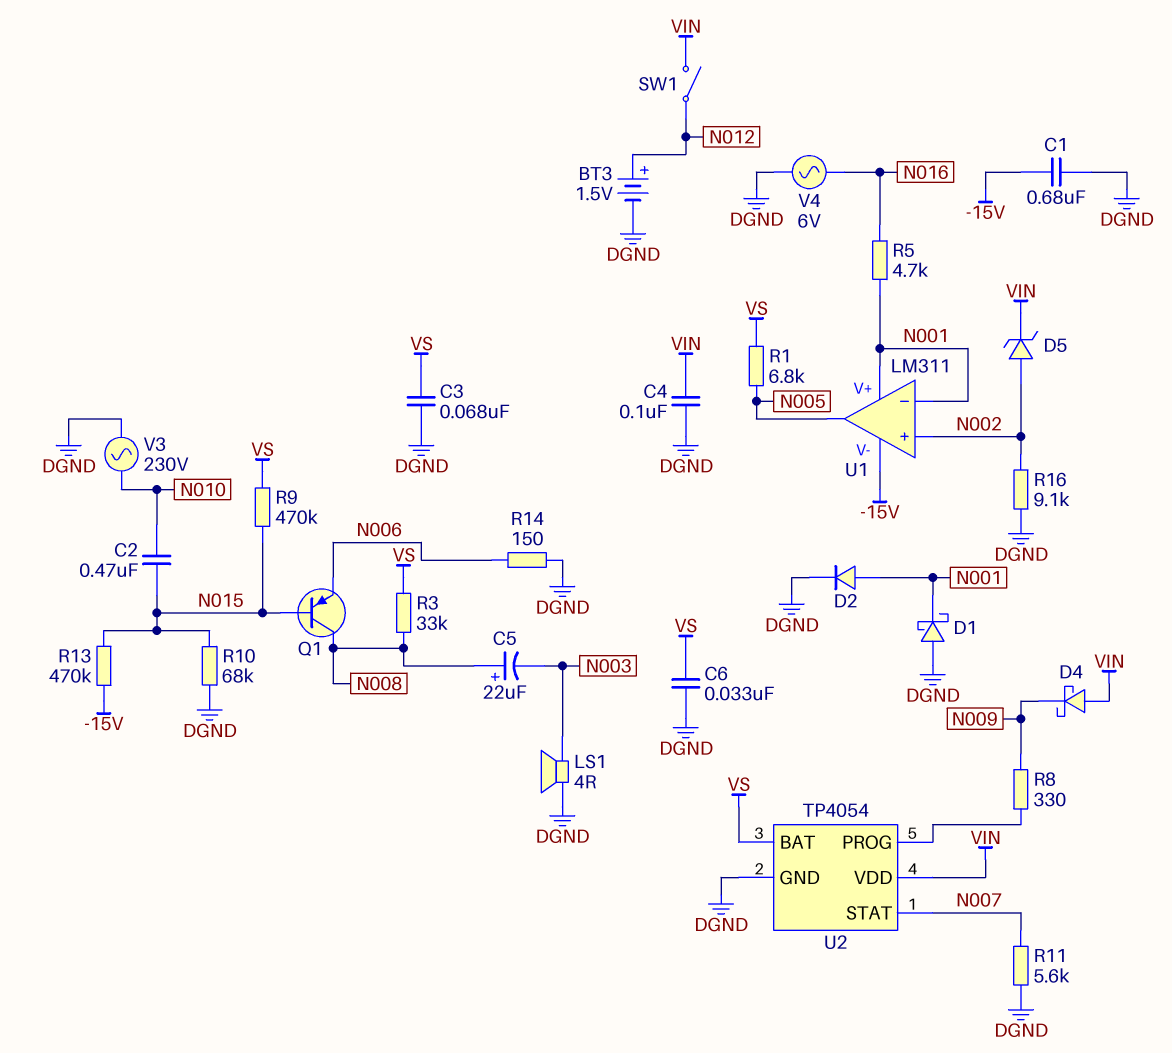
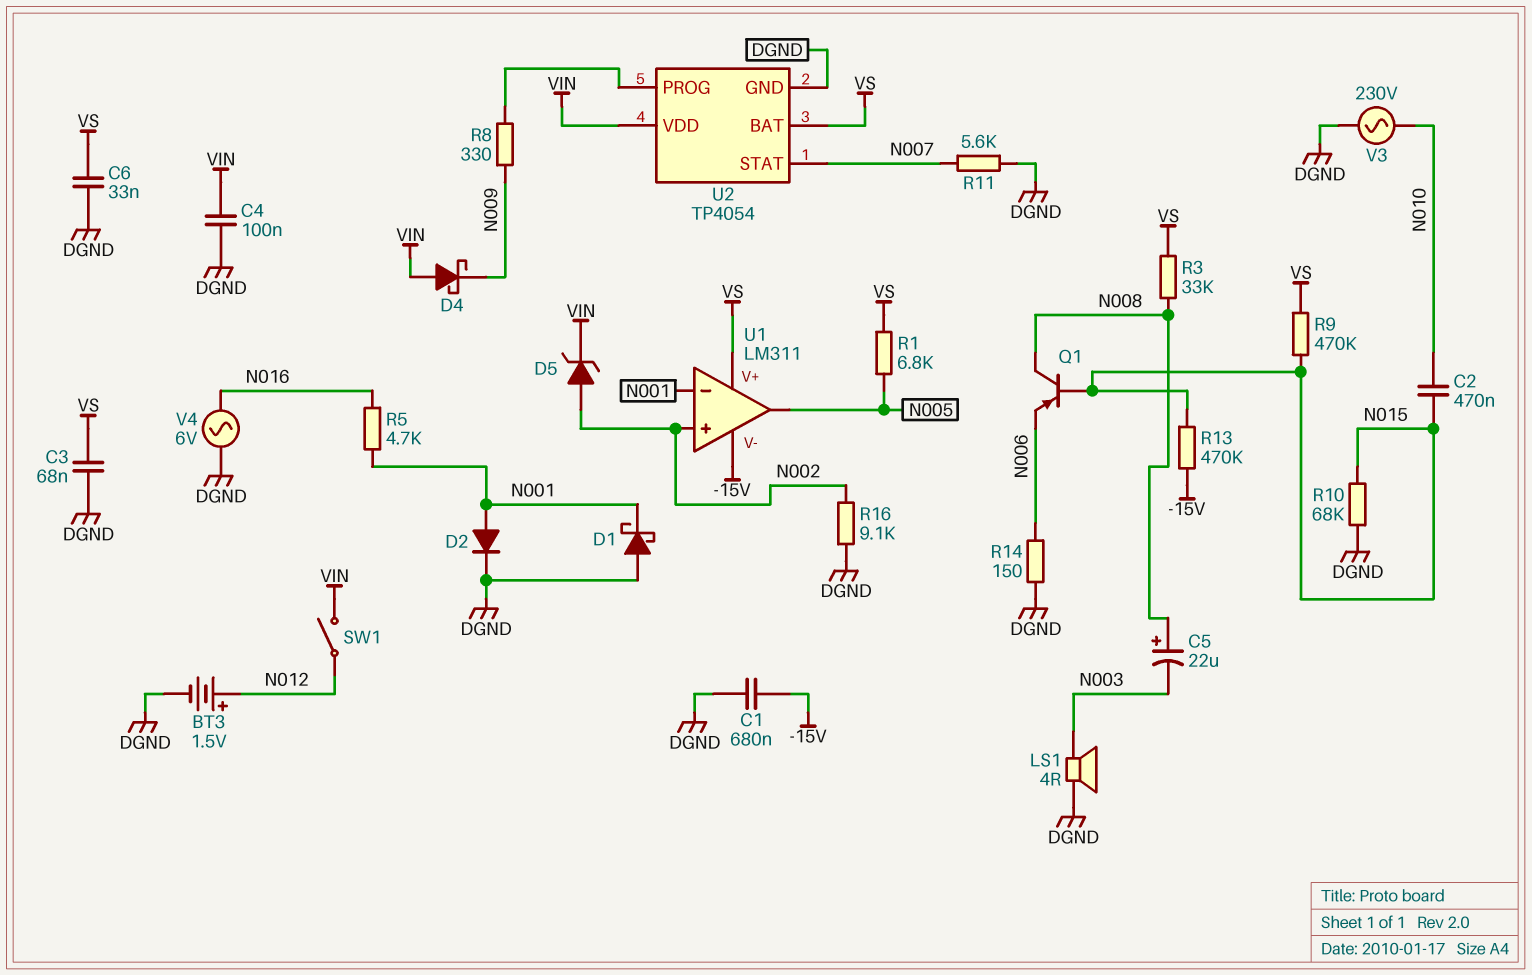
U1 pin V+: N001 -> VS

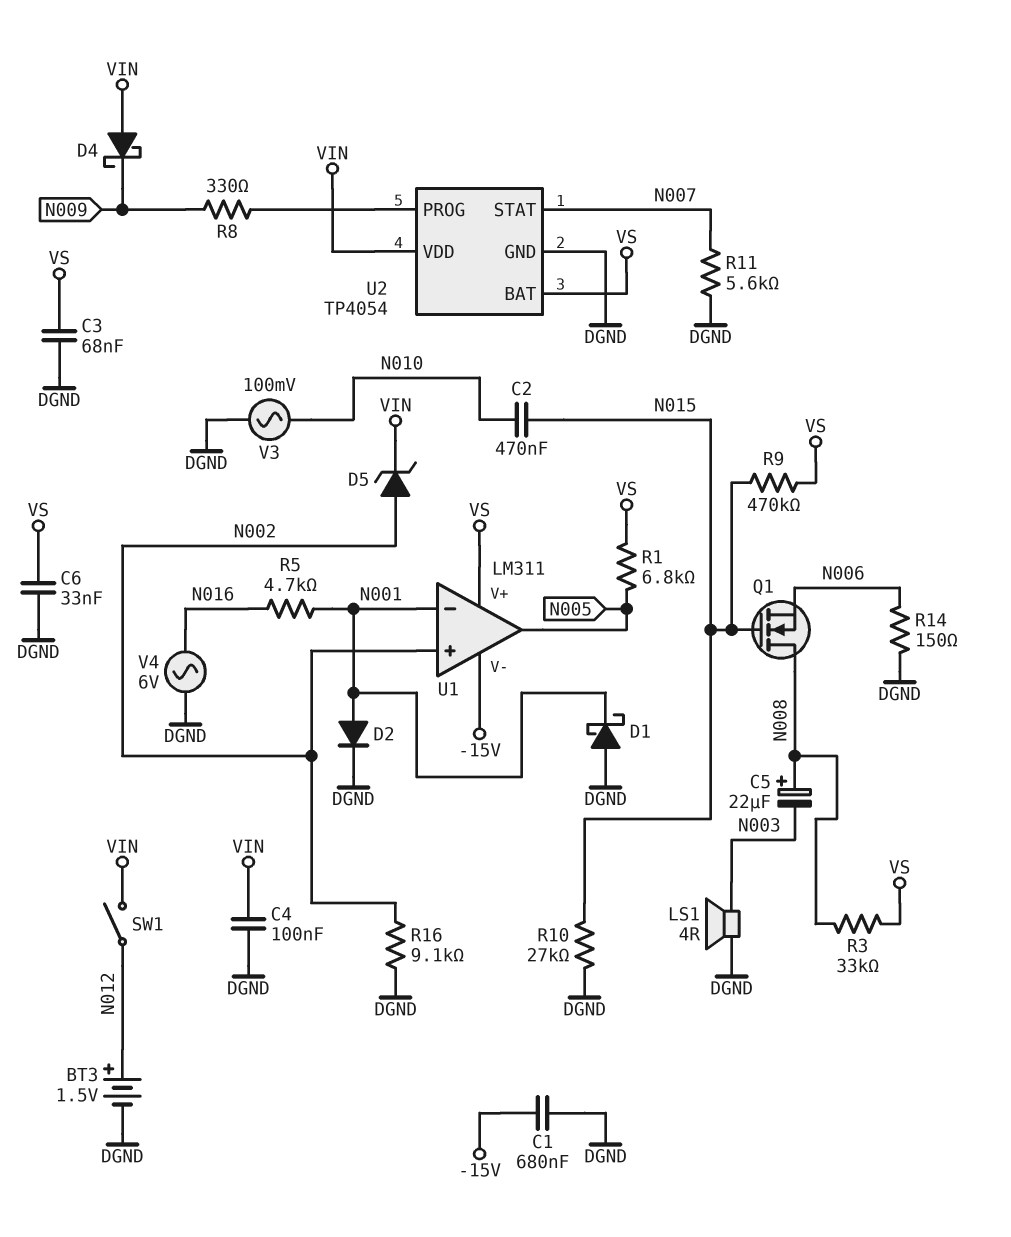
Q1: PNP (B N015, C N008, E N006) -> NMOS (G N015, D N008, S N006)
R10: 68k (DGND, N015) -> 27k (DGND, N015)
R13: 470k (-15V, N015) -> none
V3: AC 230V (DGND, N010) -> AC 100mV (DGND, N010)

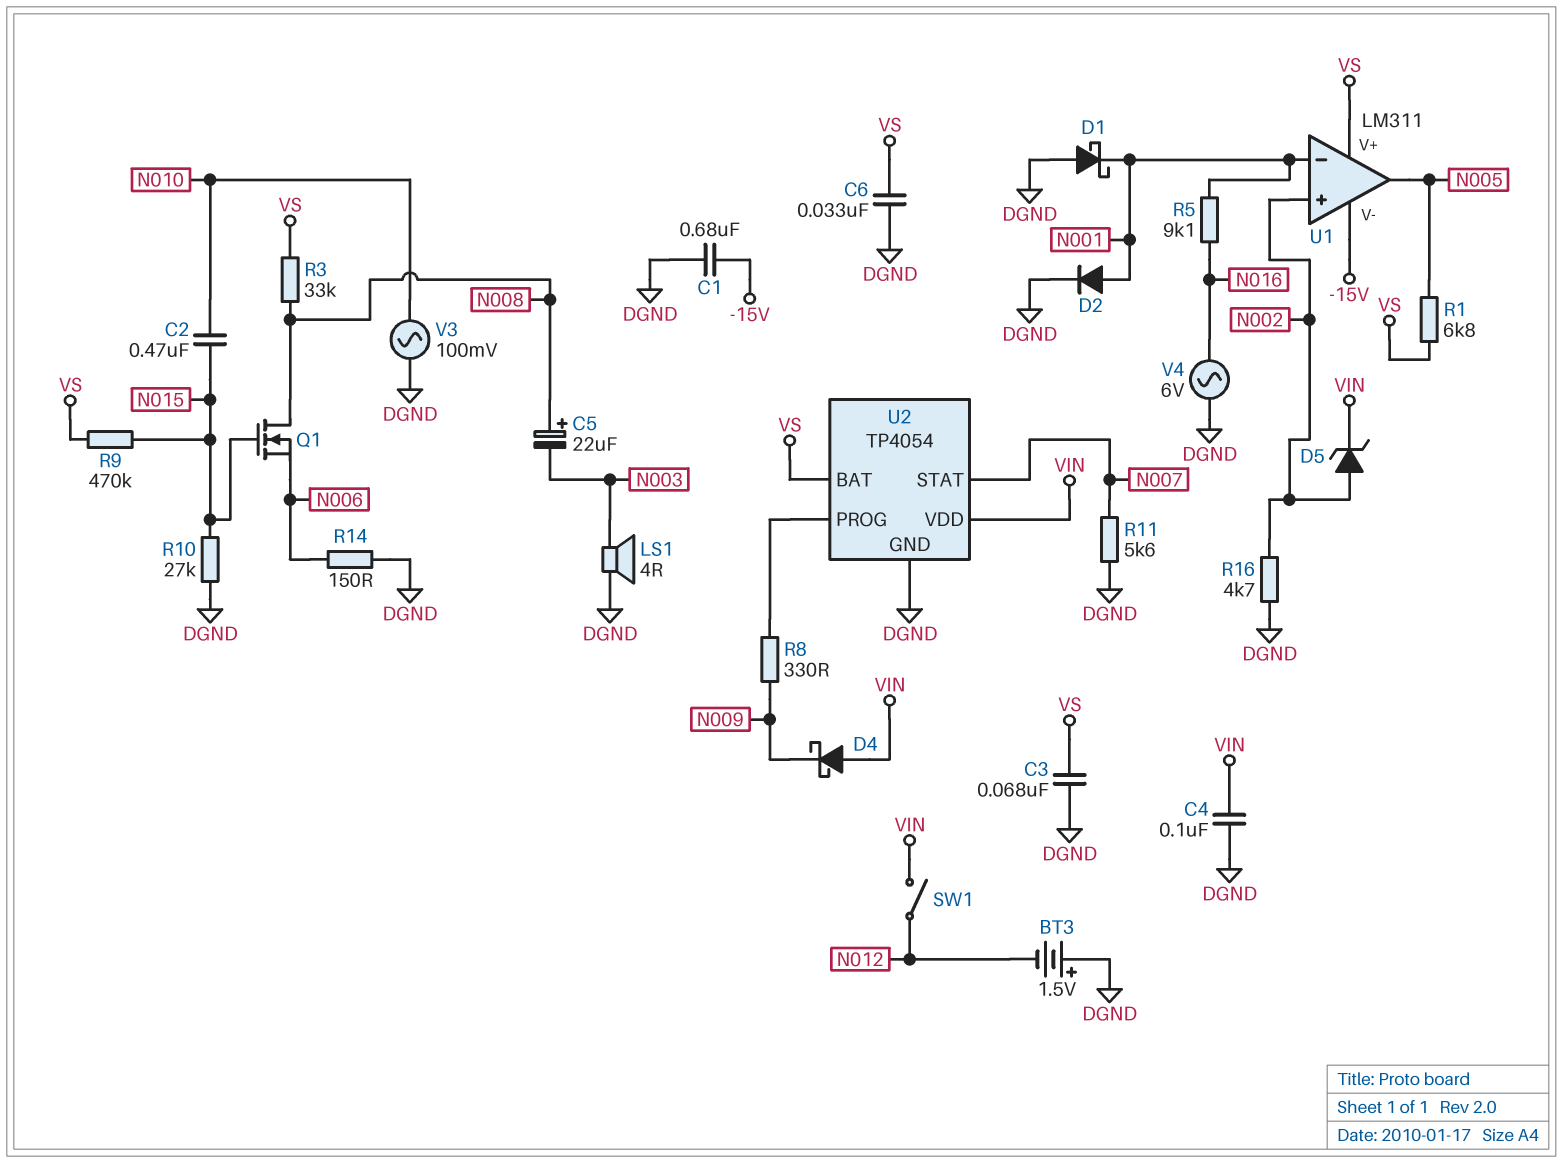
BT3: 1.5V (plus N012, minus DGND) -> 1.5V (plus DGND, minus N012)
R5: 4.7k (N001, N016) -> 9.1k (N001, N016)
R16: 9.1k (DGND, N002) -> 4.7k (DGND, N002)

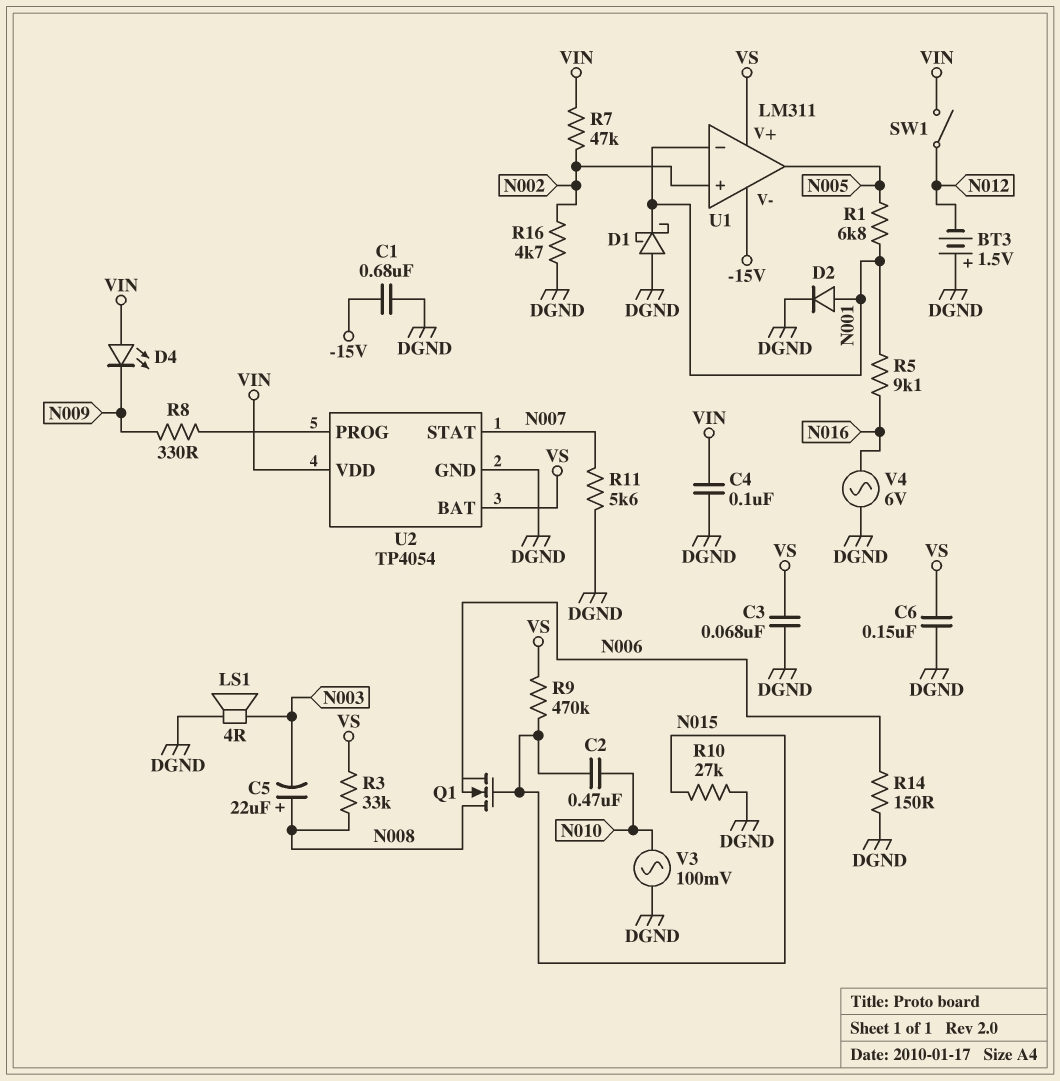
C6: 33nF (DGND, VS) -> 150nF (DGND, VS)
D4: schottky (A VIN, K N009) -> LED (A VIN, K N009)
D5: zener (A N002, K VIN) -> none
R1: 6.8k (N005, VS) -> 6.8k (N001, N005)
R7: none -> 47k (N002, VIN)

